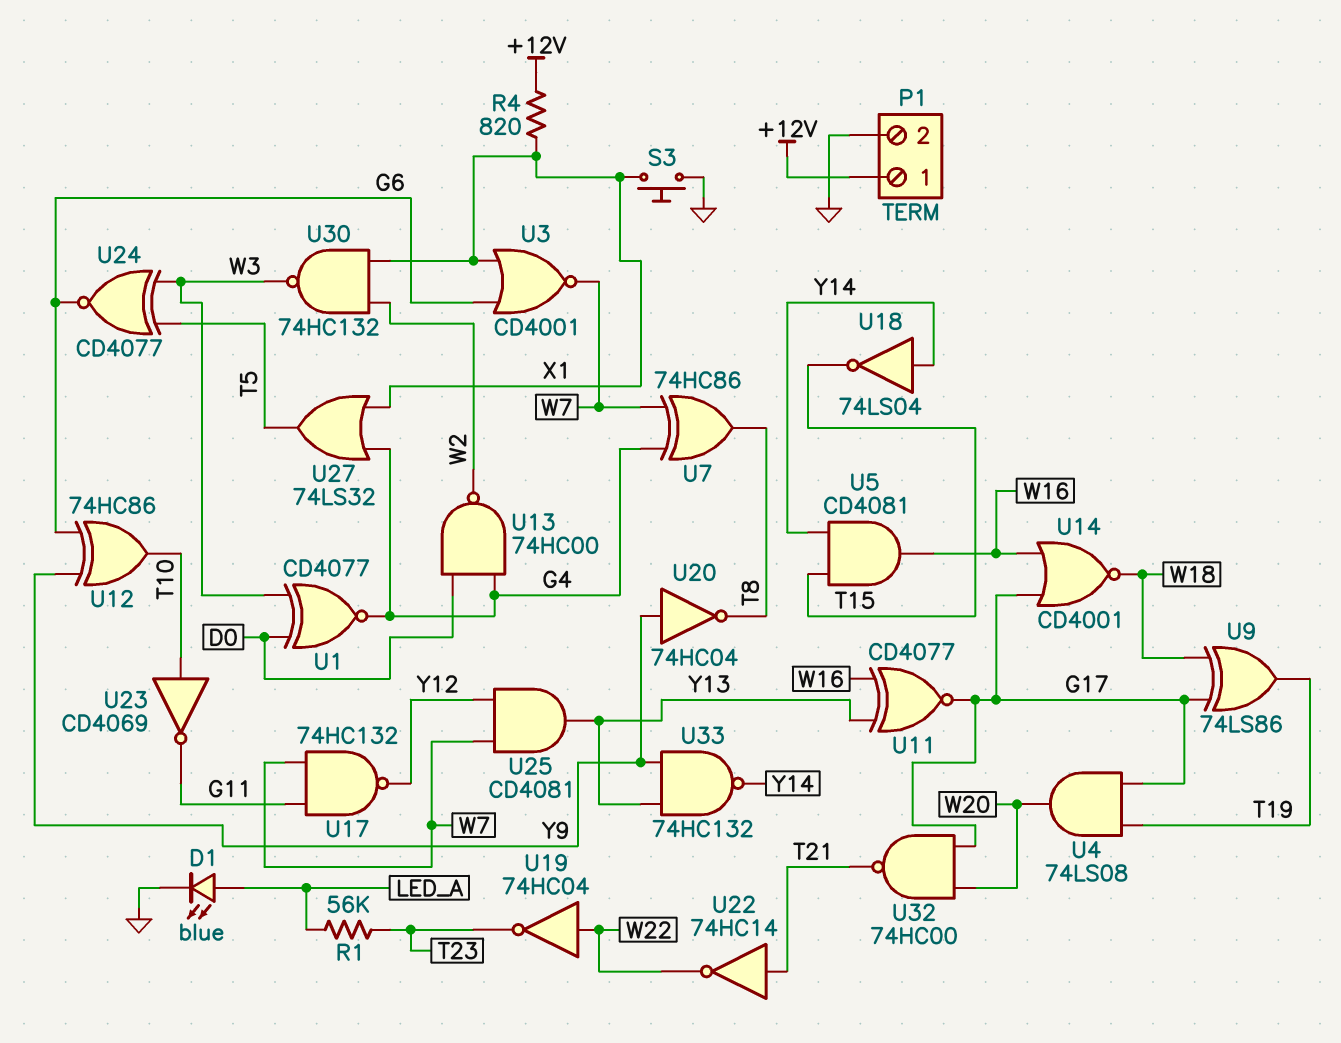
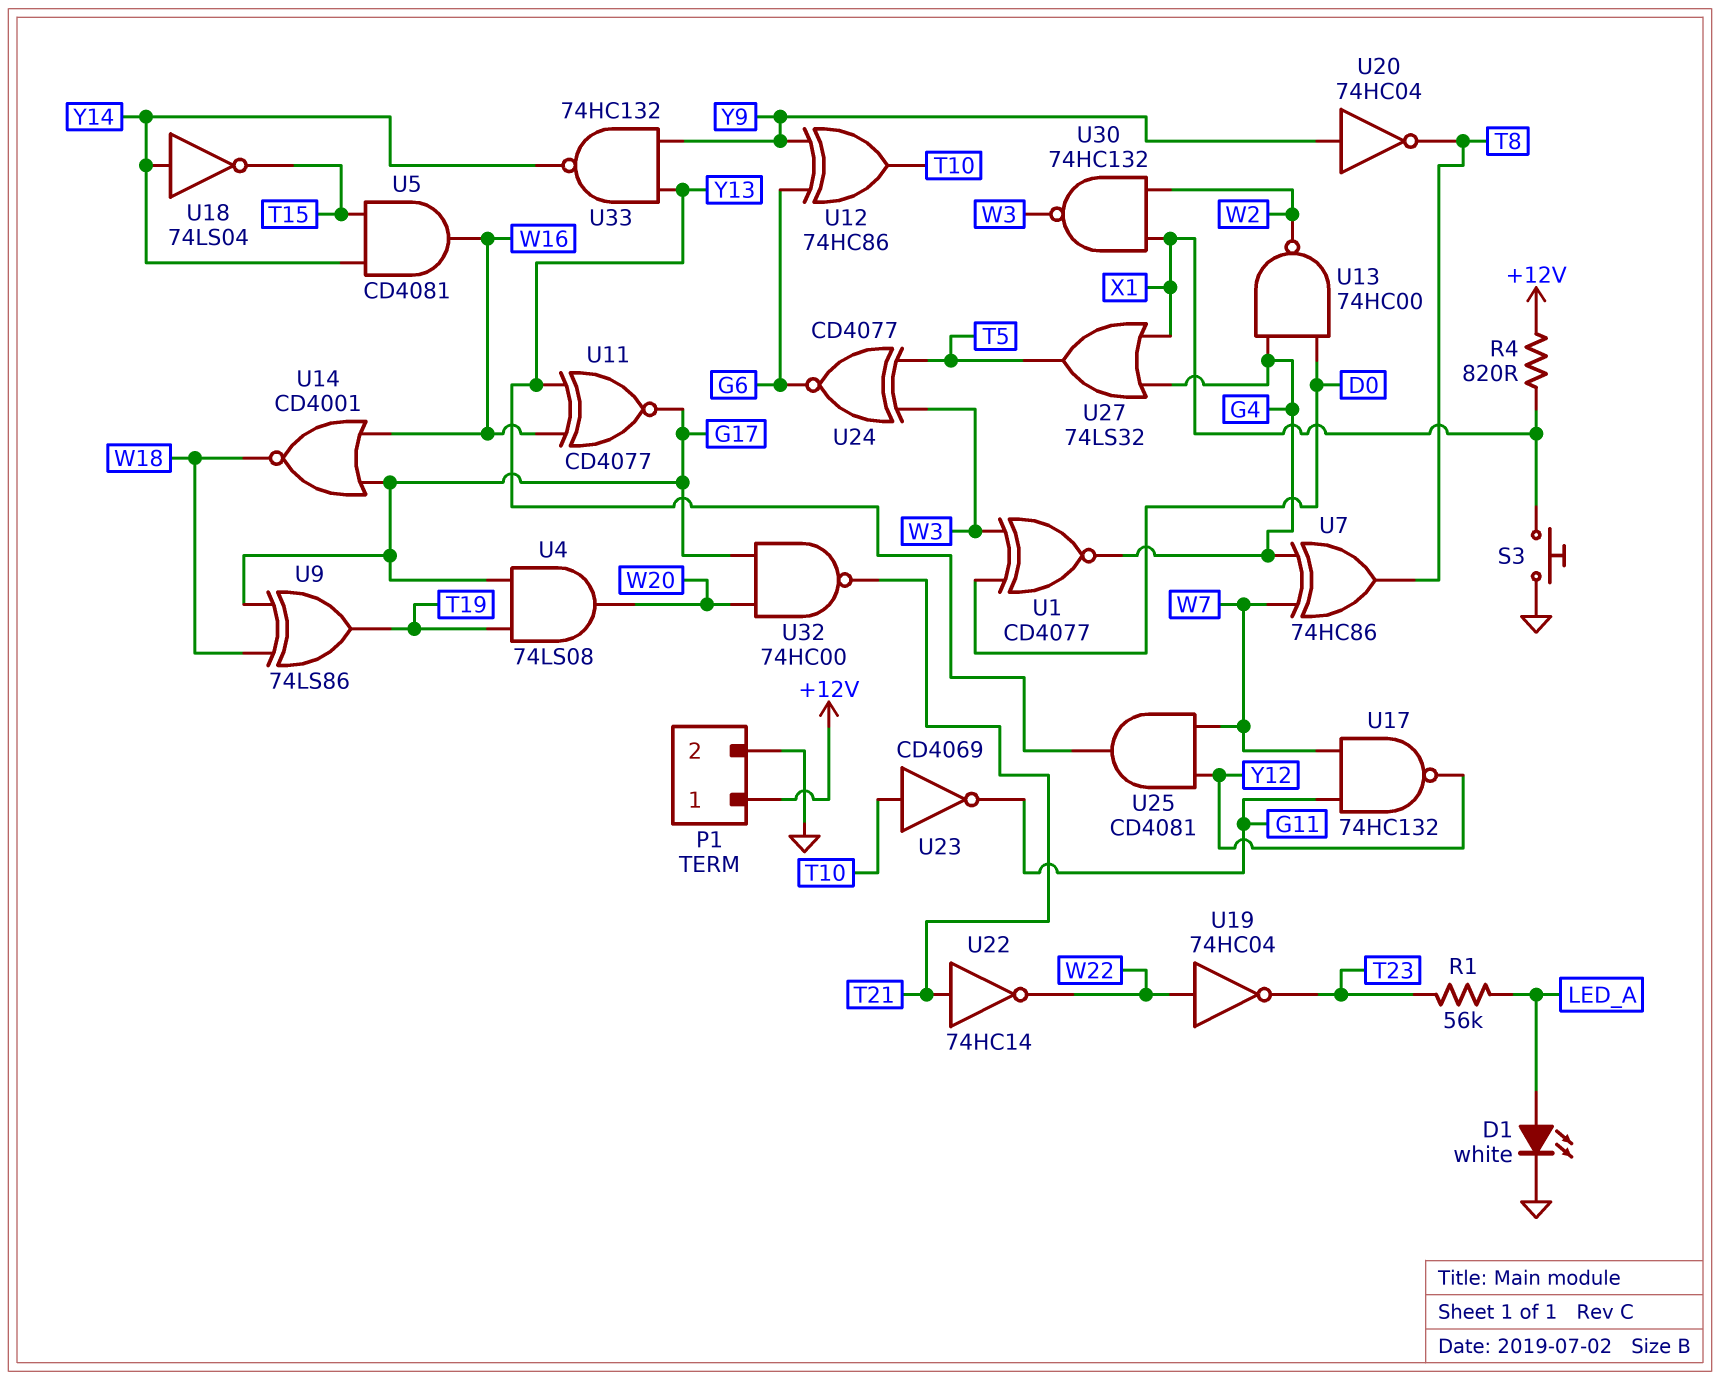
D1: LED blue (A LED_A, K GND) -> LED white (A LED_A, K GND)
U3: NOR CD4001 (in G6, in X1, out W7) -> none

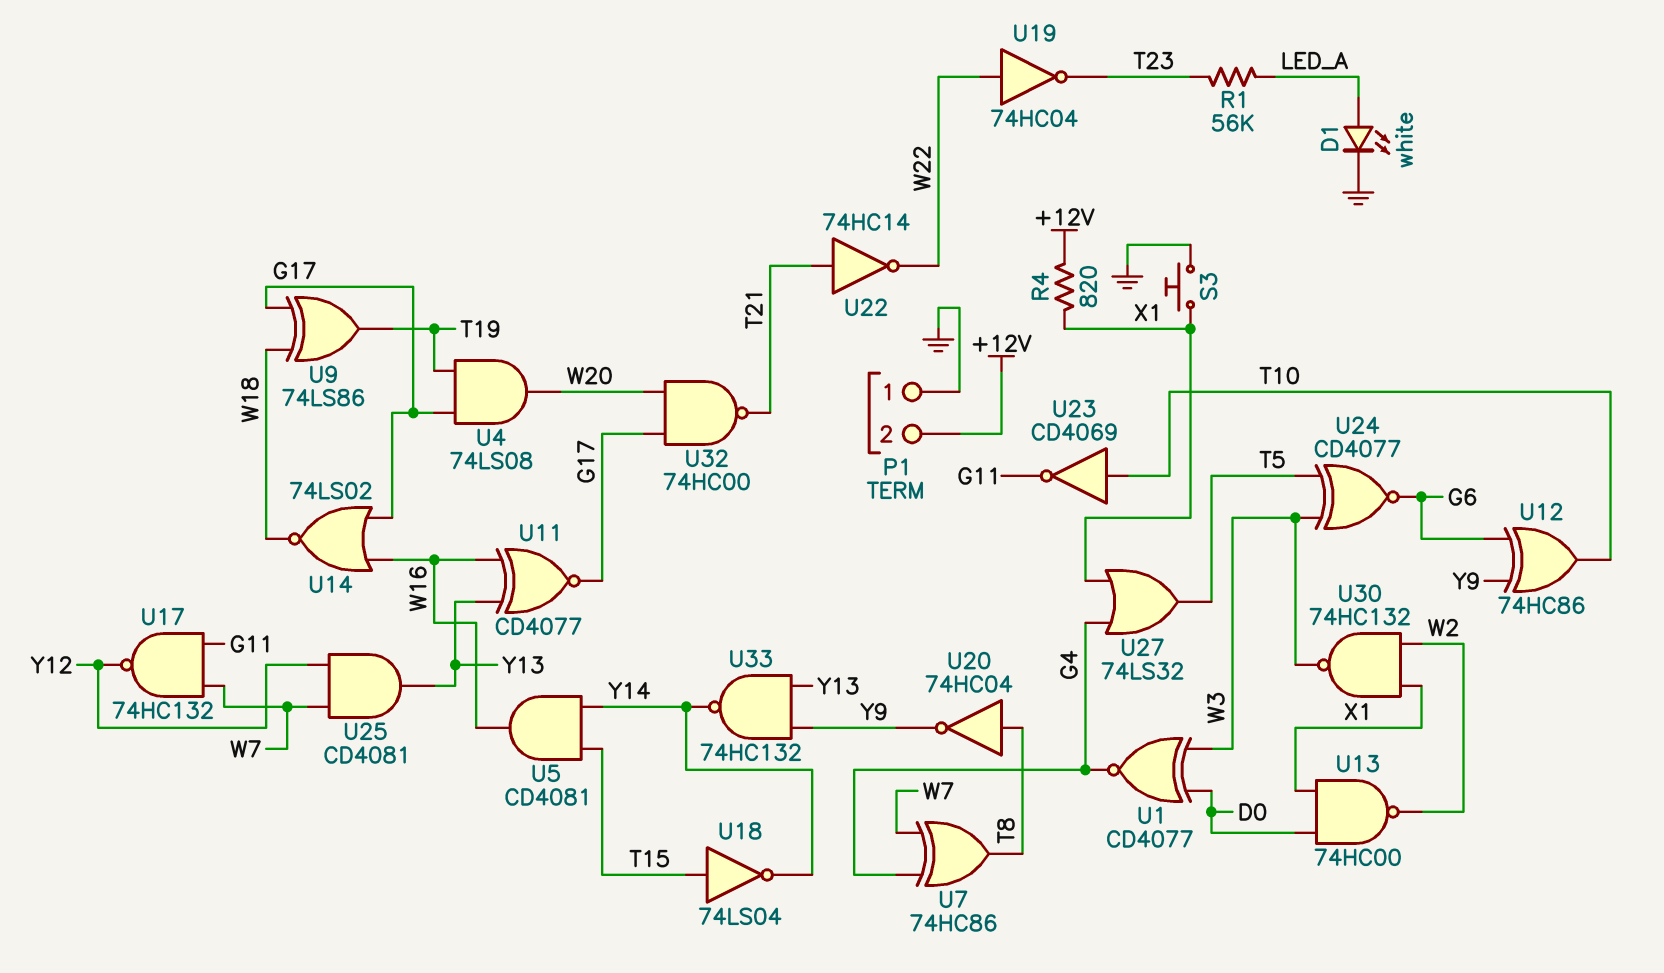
P1 pin 1: +12V -> GND
P1 pin 2: GND -> +12V
U13: NAND 74HC00 (in D0, in G4, out W2) -> NAND 74HC00 (in D0, in X1, out W2)
U14: NOR CD4001 (in G17, in W16, out W18) -> NOR 74LS02 (in G17, in W16, out W18)
U18: NOT 74LS04 (in Y14, out T15) -> NOT 74LS04 (in T15, out Y14)
U20: NOT 74HC04 (in Y9, out T8) -> NOT 74HC04 (in T8, out Y9)

